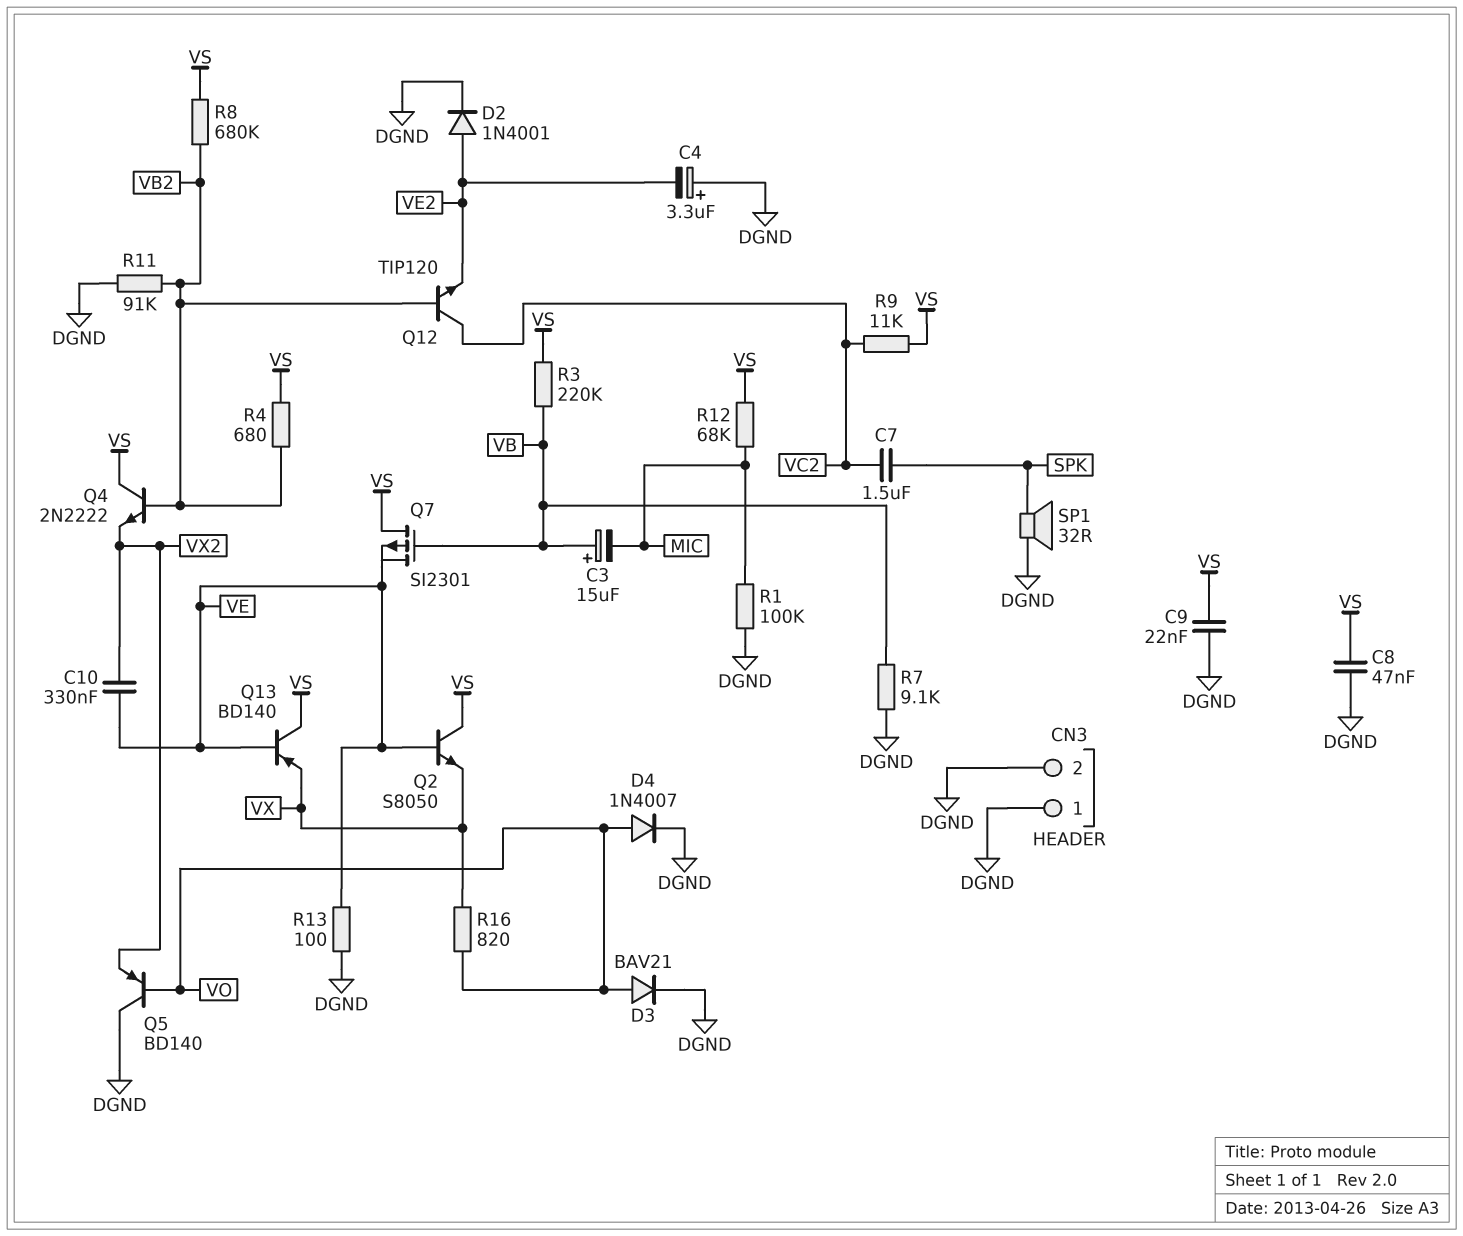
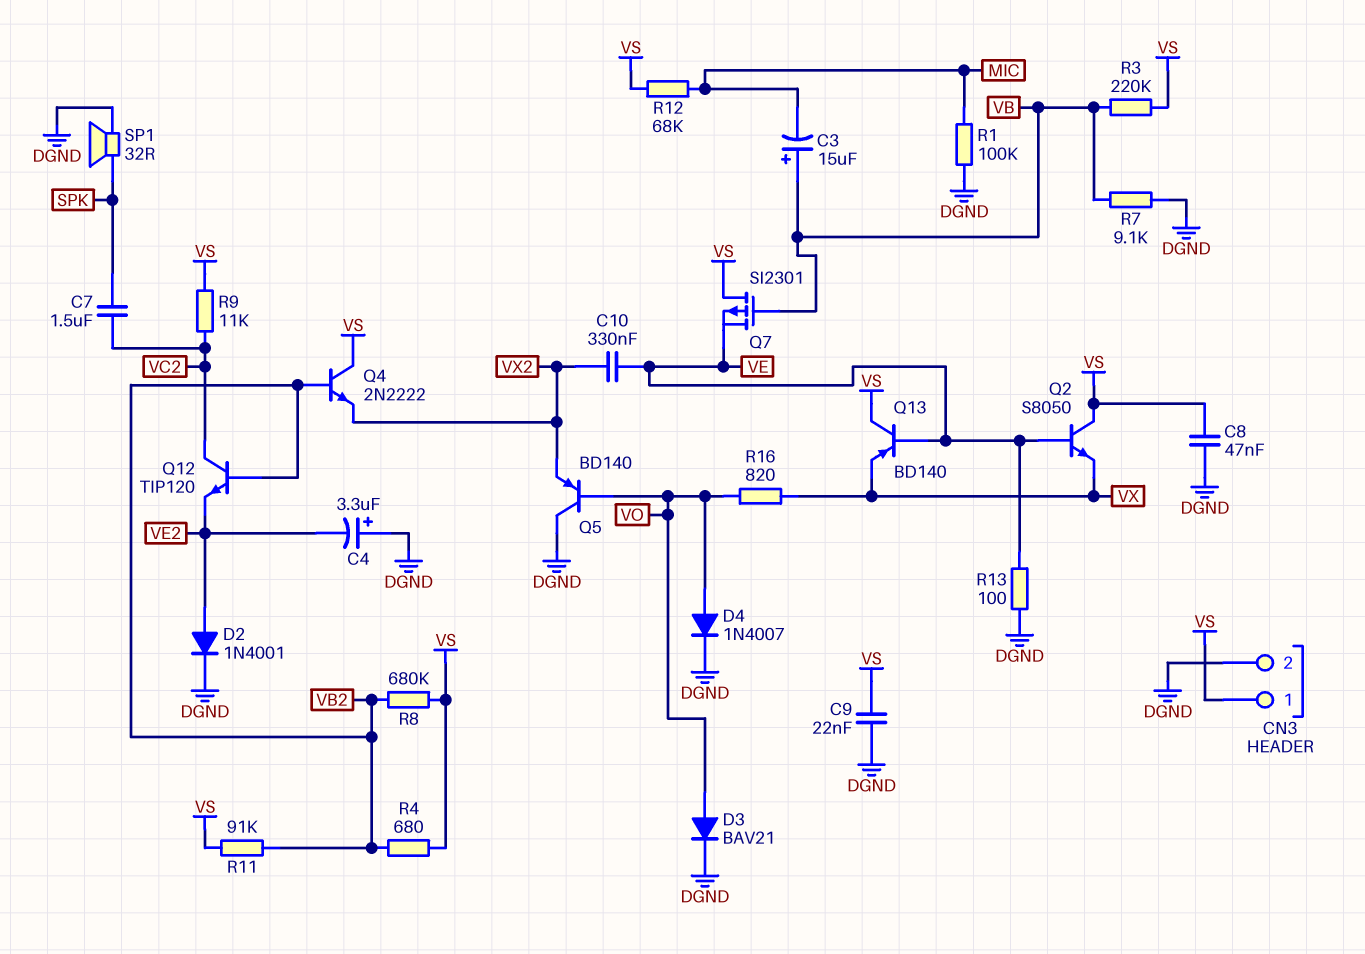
CN3 pin 1: DGND -> VS
R11: 91k (DGND, VB2) -> 91k (VB2, VS)

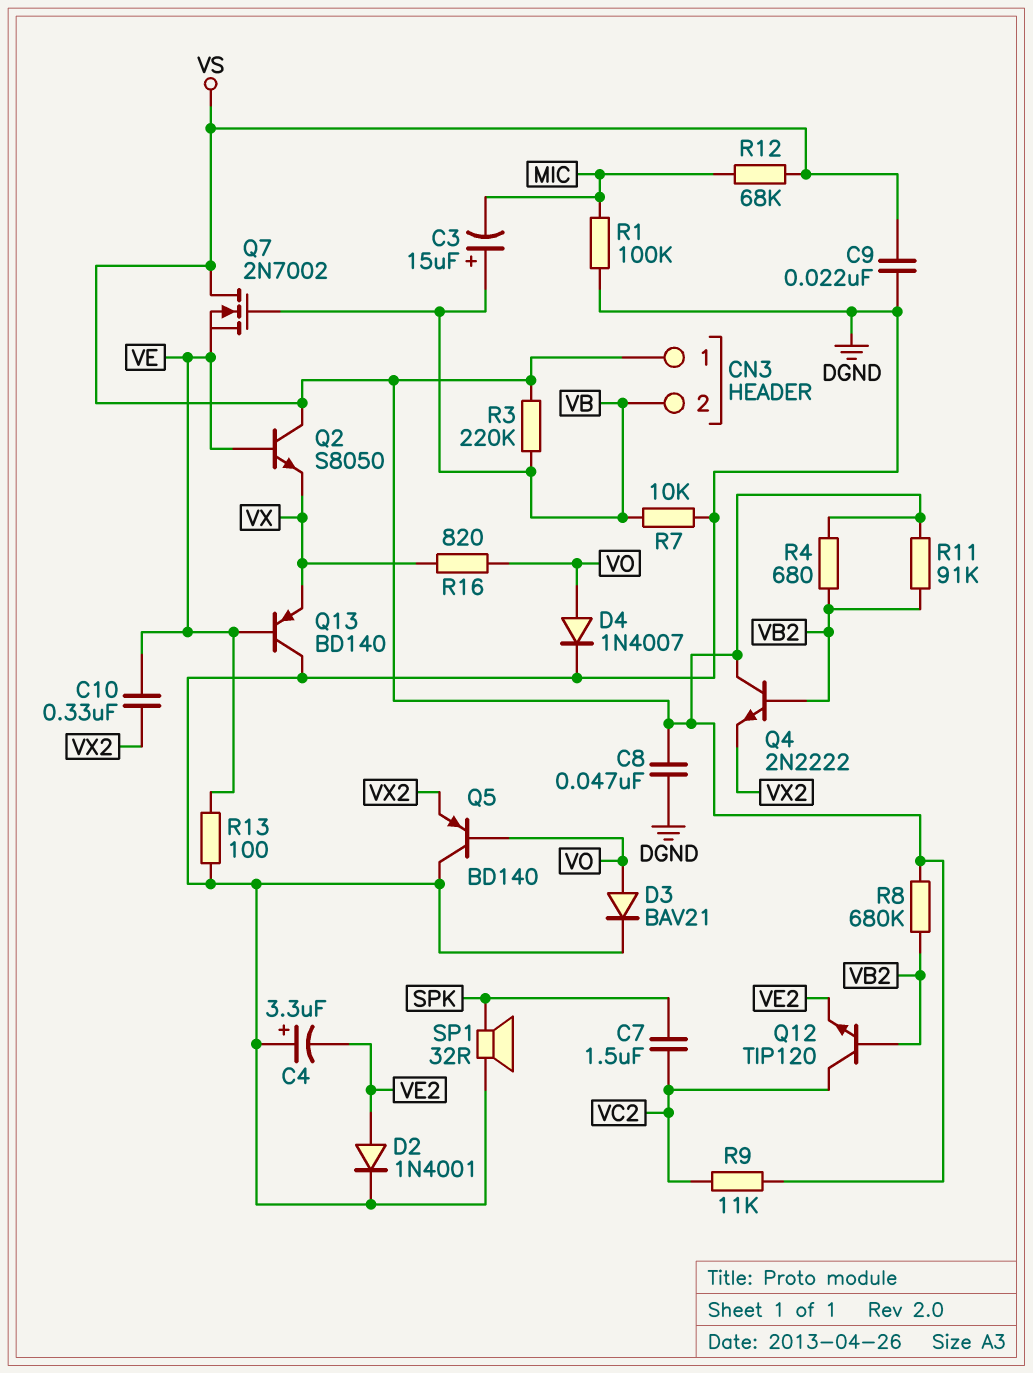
CN3 pin 2: DGND -> VB
Q7: PMOS SI2301 (G VB, D VS, S VE) -> NMOS 2N7002 (G VB, D VS, S VE)
Q13: PNP BD140 (B VE, C VS, E VX) -> PNP BD140 (B VE, C DGND, E VX)
R7: 9.1k (DGND, VB) -> 10k (DGND, VB)

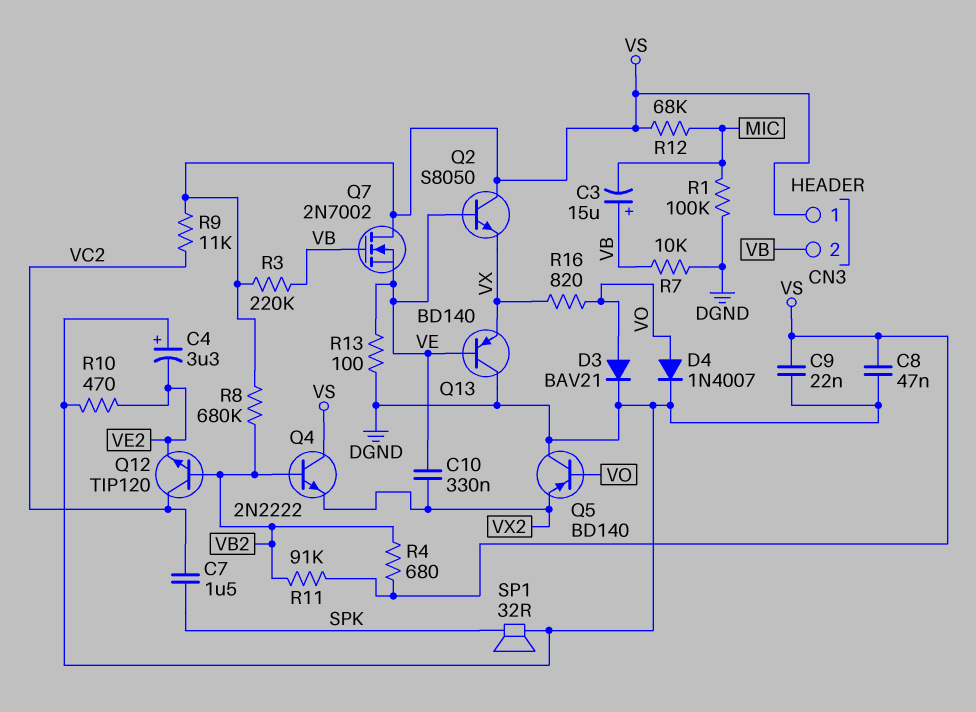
D2: diode 1N4001 (A VE2, K DGND) -> none
R10: none -> 470 (DGND, VE2)

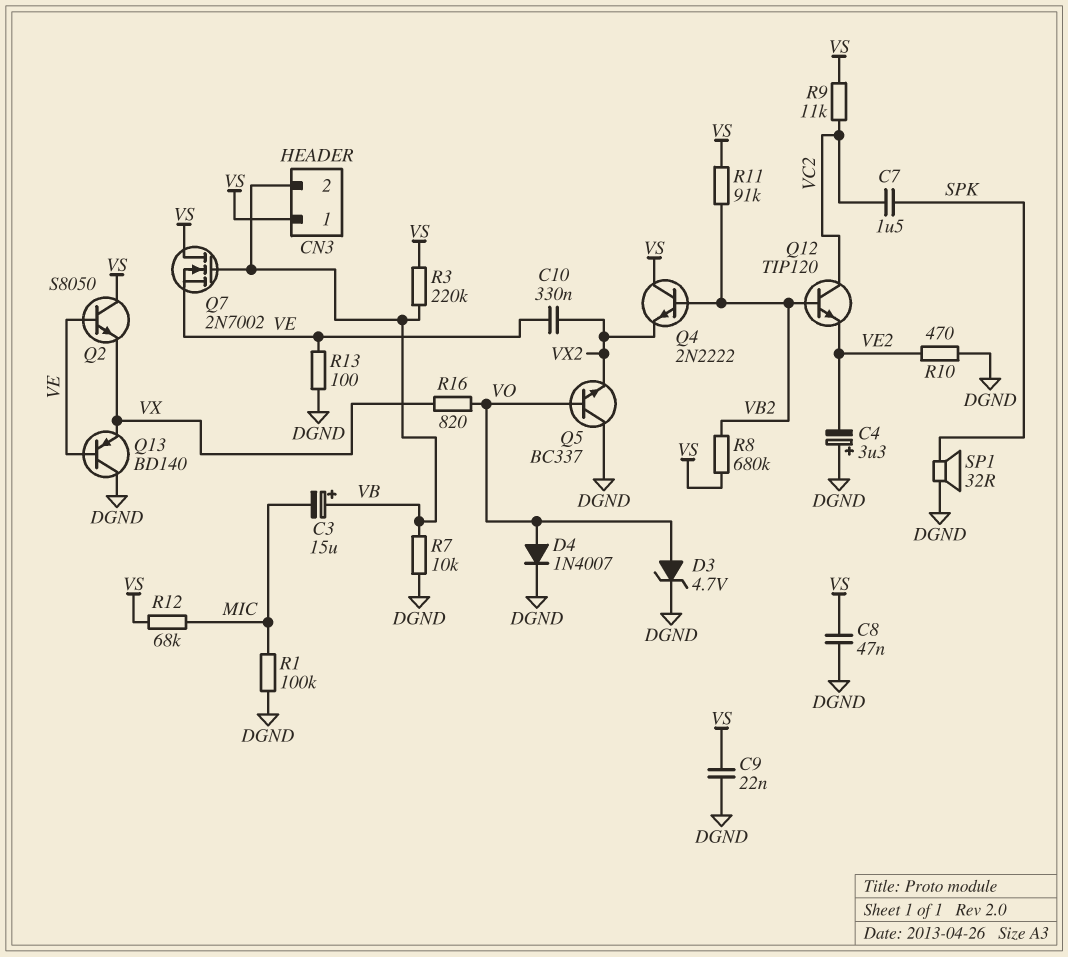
D3: diode BAV21 (A VO, K DGND) -> zener 4.7V (A VO, K DGND)
Q5: PNP BD140 (B VO, C DGND, E VX2) -> NPN BC337 (B VO, C DGND, E VX2)
R4: 680 (VB2, VS) -> none

